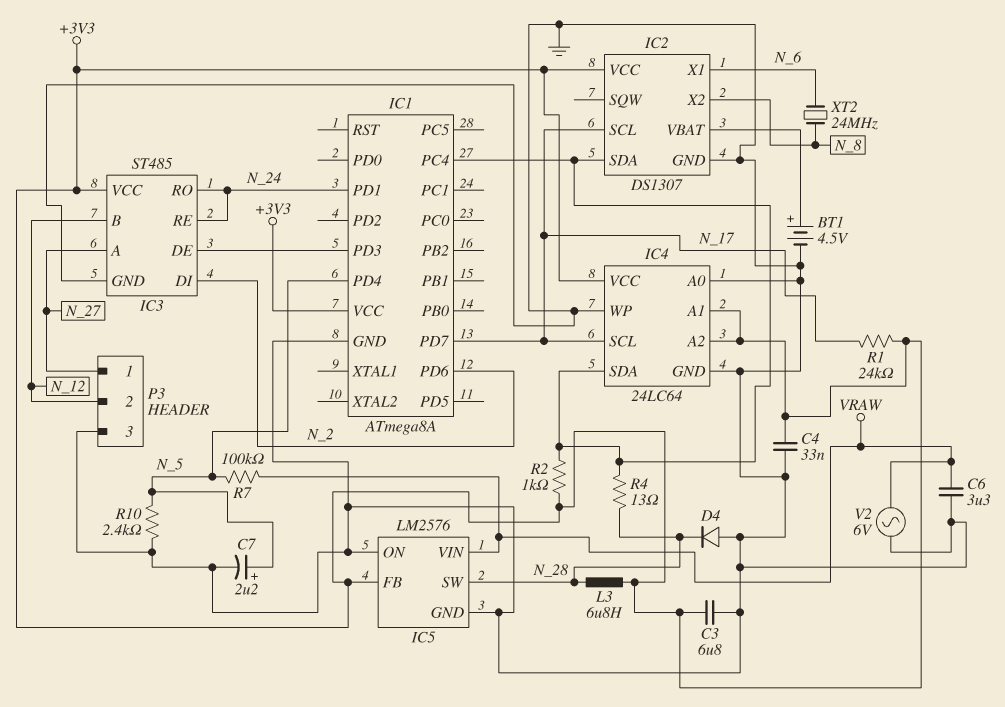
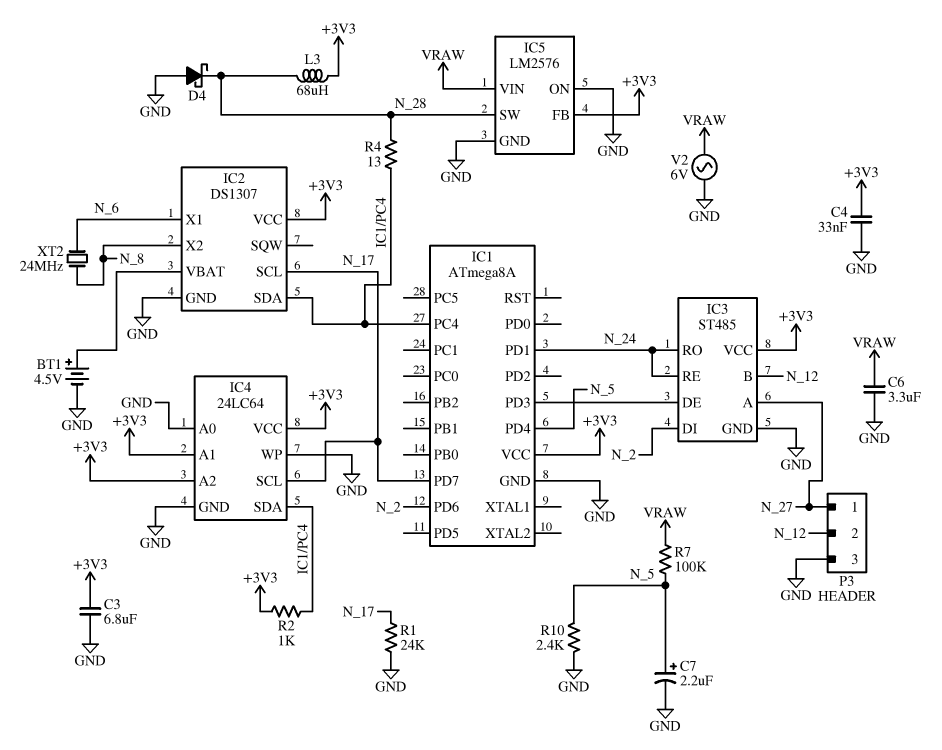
D4: diode (A GND, K N_28) -> schottky (A GND, K N_28)
L3: 6.8uH (+3V3, N_28) -> 68uH (+3V3, N_28)
R1: 24k (+3V3, N_17) -> 24k (GND, N_17)

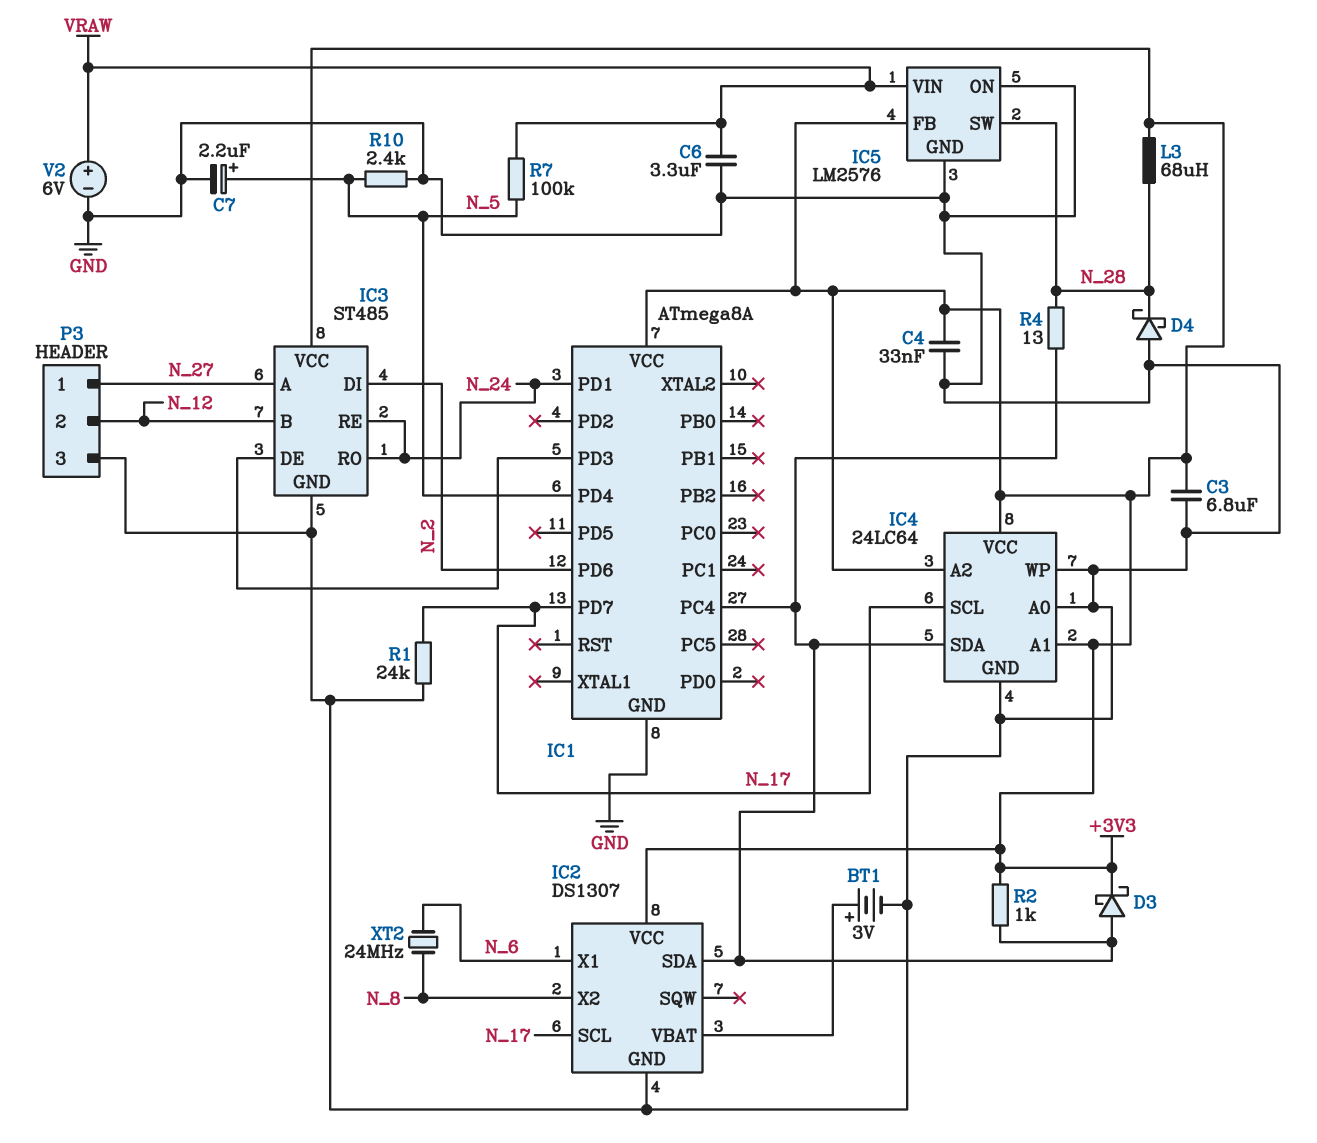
BT1: 4.5V (plus IC2/VBAT, minus GND) -> 3V (plus IC2/VBAT, minus GND)
D3: none -> schottky (A IC1/PC4, K +3V3)
V2: AC 6V (GND, VRAW) -> 6V (plus VRAW, minus GND)

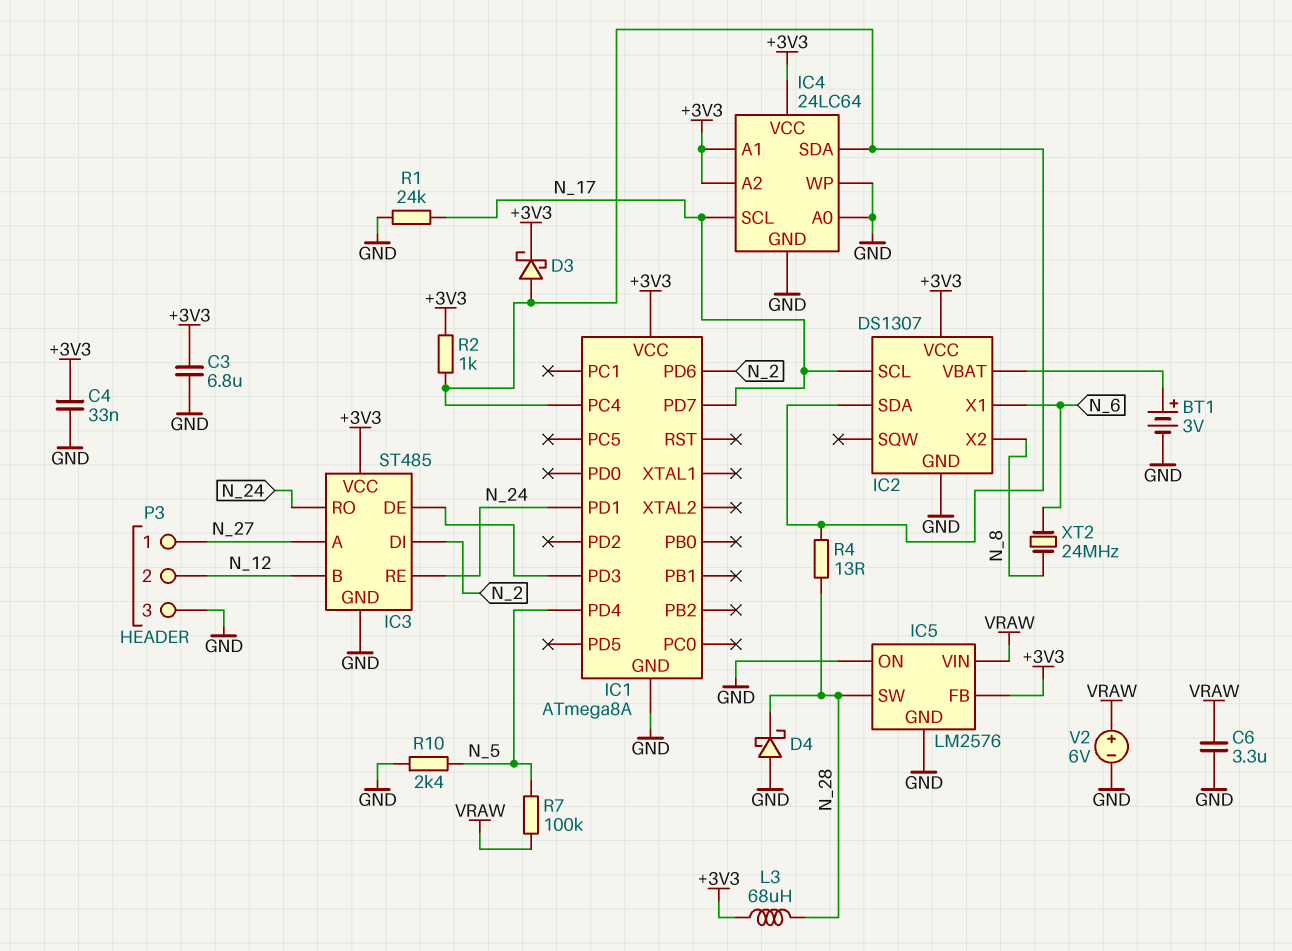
C7: 2.2uF (plus N_5, minus GND) -> none

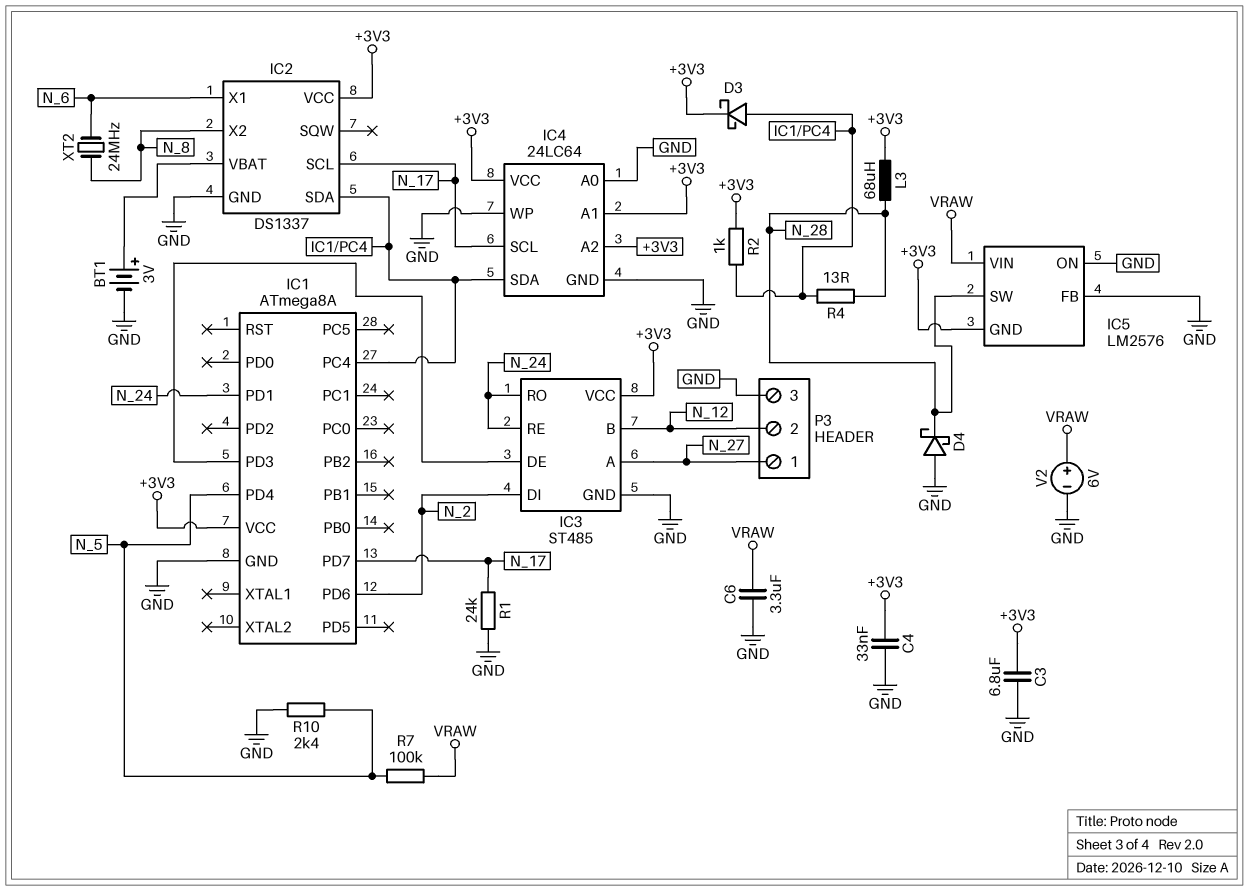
IC2: DS1307 -> DS1337
IC5 pin FB: +3V3 -> GND
IC5 pin GND: GND -> +3V3

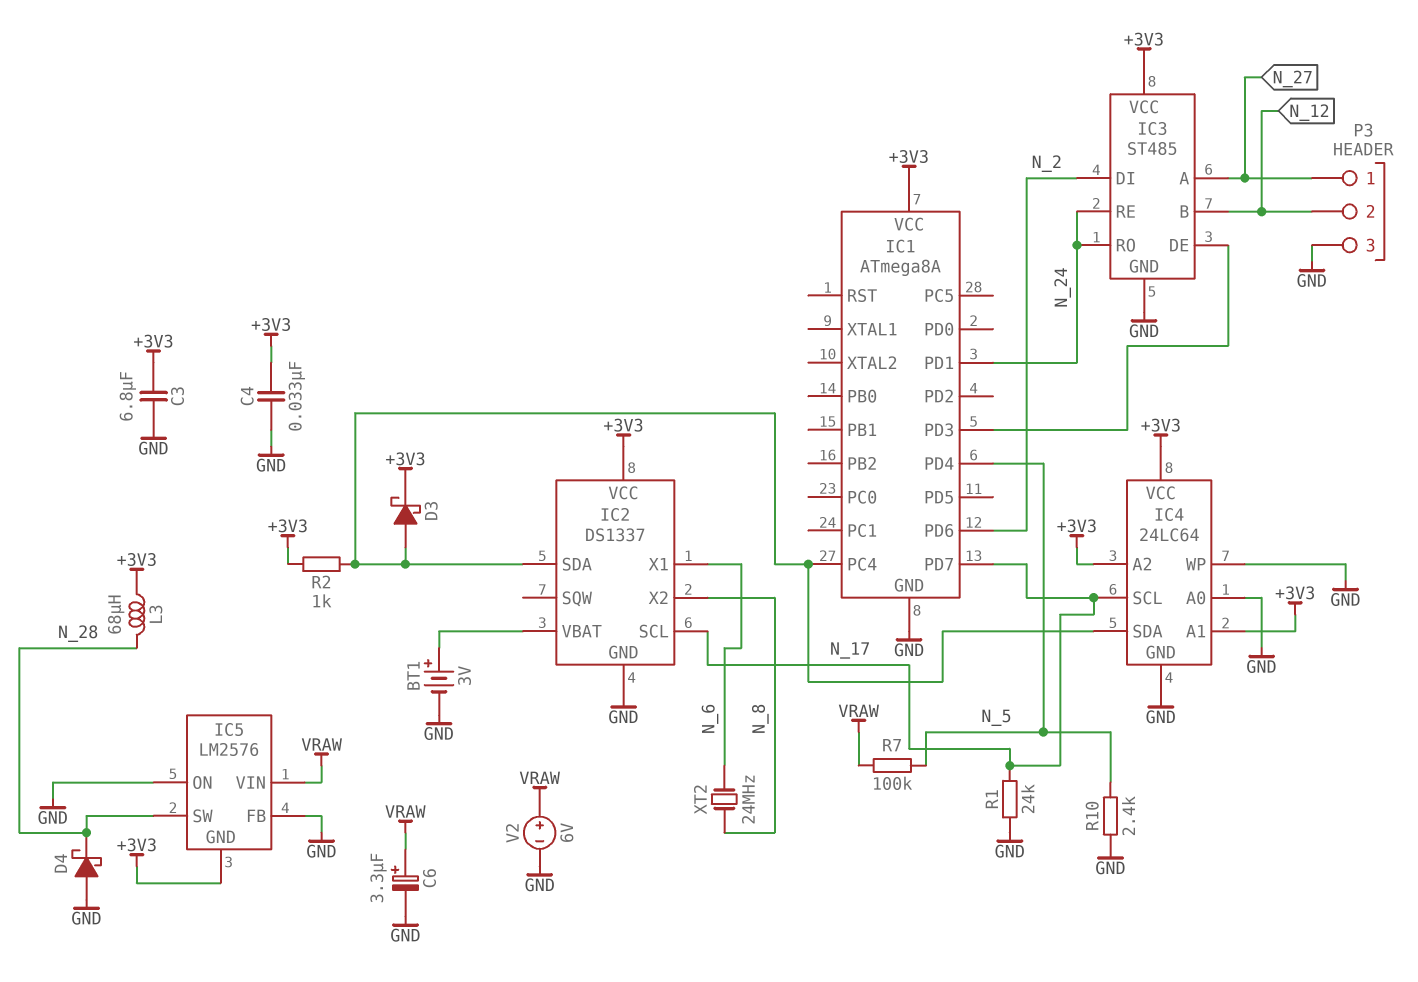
C6: 3.3uF (GND, VRAW) -> 3.3uF (plus VRAW, minus GND)
R4: 13 (IC1/PC4, N_28) -> none

